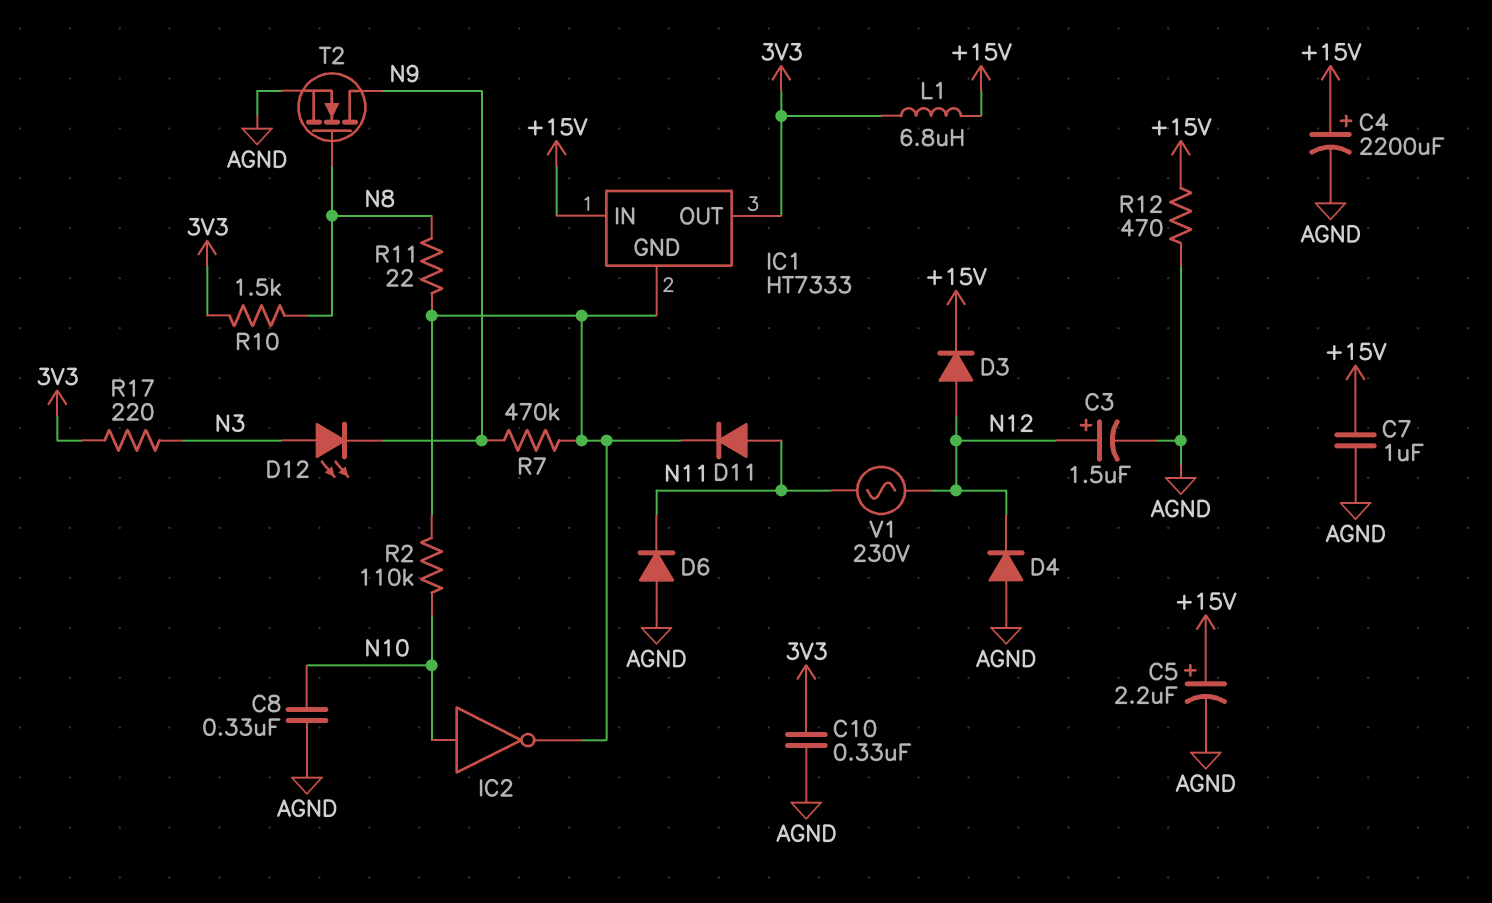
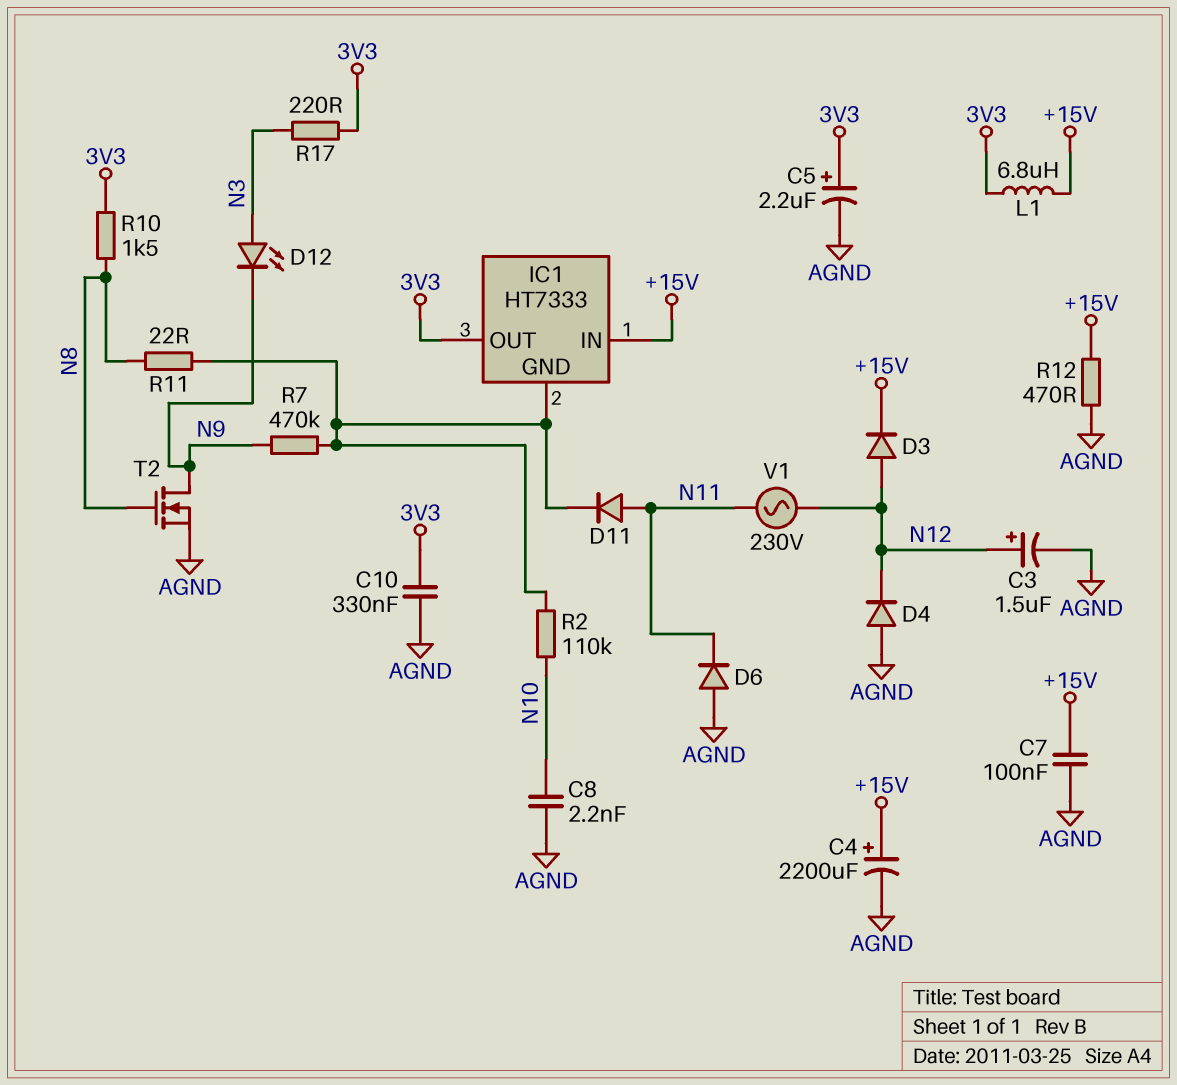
C5: 2.2uF (plus +15V, minus AGND) -> 2.2uF (plus 3V3, minus AGND)
C7: 1uF (+15V, AGND) -> 100nF (+15V, AGND)
C8: 330nF (AGND, N10) -> 2.2nF (AGND, N10)
IC2: NOT (in N10, out IC1/GND) -> none

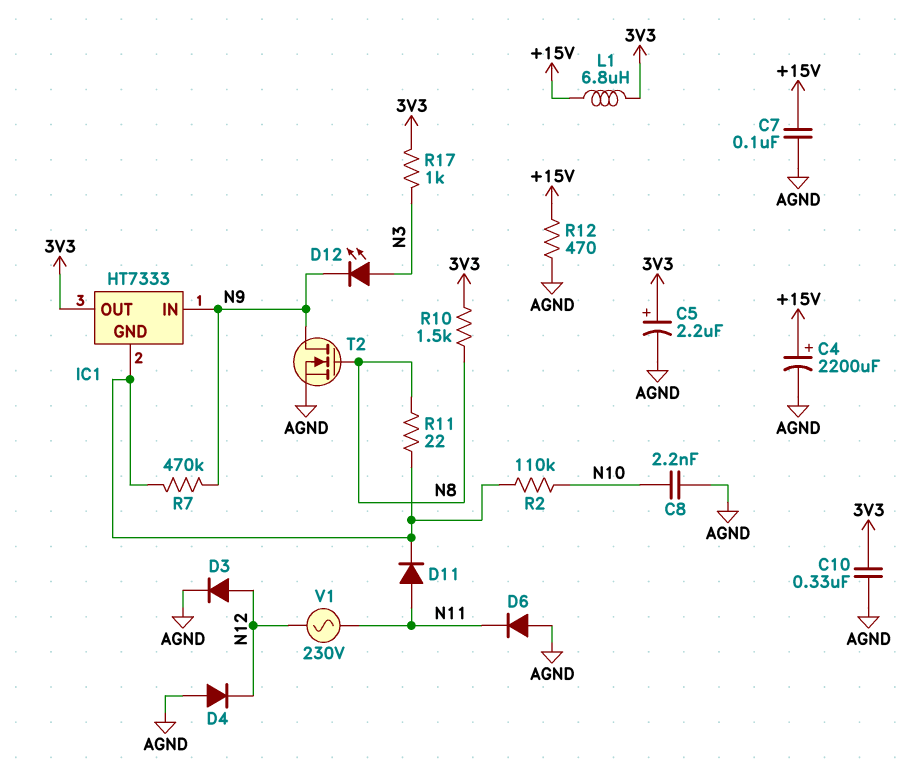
C3: 1.5uF (plus N12, minus AGND) -> none
D3: diode (A N12, K +15V) -> diode (A N12, K AGND)
IC1 pin IN: +15V -> N9
R17: 220 (3V3, N3) -> 1k (3V3, N3)

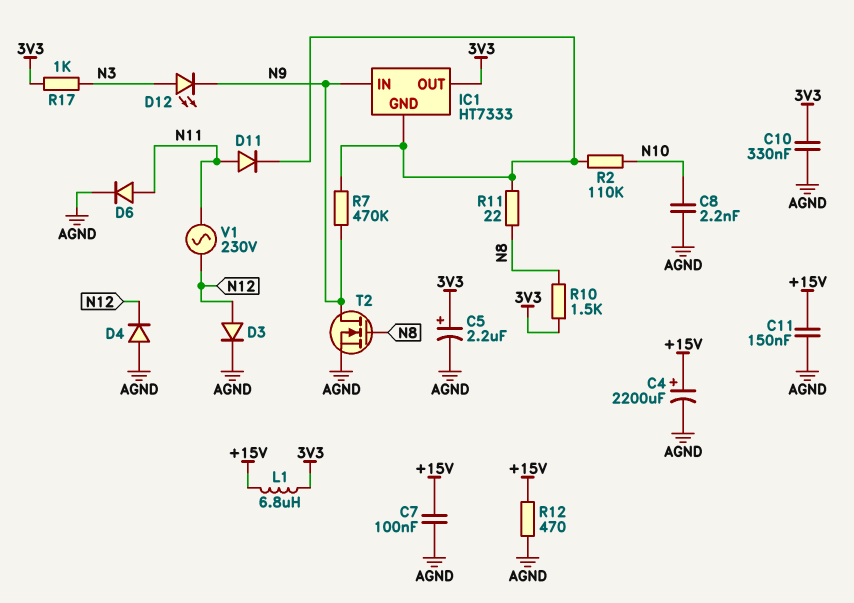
C11: none -> 150nF (+15V, AGND)
D6: diode (A AGND, K N11) -> diode (A N11, K AGND)

